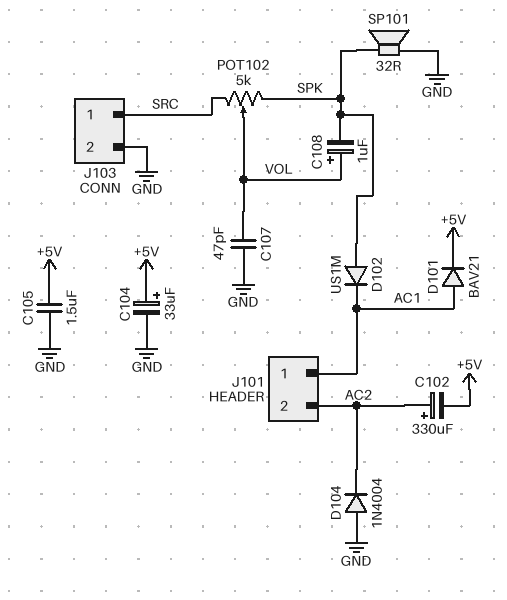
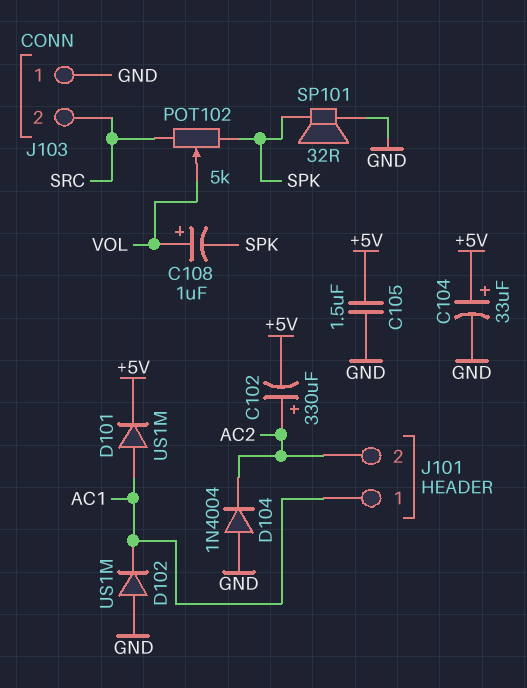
C107: 47pF (GND, VOL) -> none
D101: diode BAV21 (A AC1, K +5V) -> diode US1M (A AC1, K +5V)
D102: diode US1M (A SPK, K AC1) -> diode US1M (A GND, K AC1)
J103 pin 1: SRC -> GND
J103 pin 2: GND -> SRC

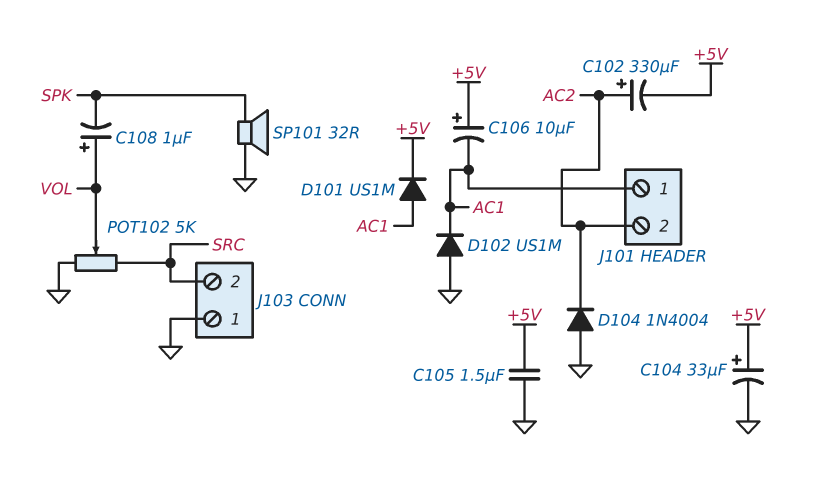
C106: none -> 10uF (plus +5V, minus AC1)
POT102: 5k (SPK, SRC, wiper VOL) -> 5k (GND, SRC, wiper VOL)

